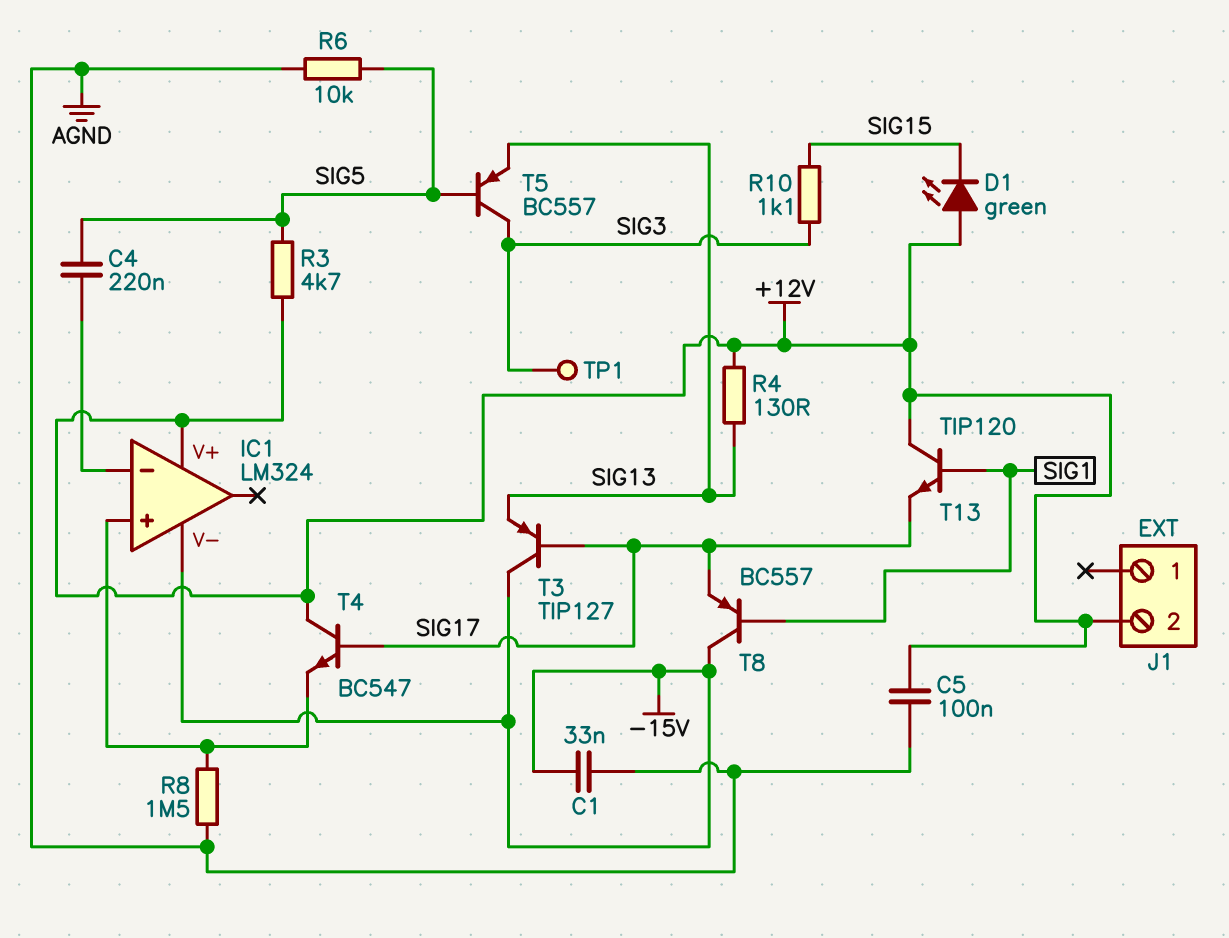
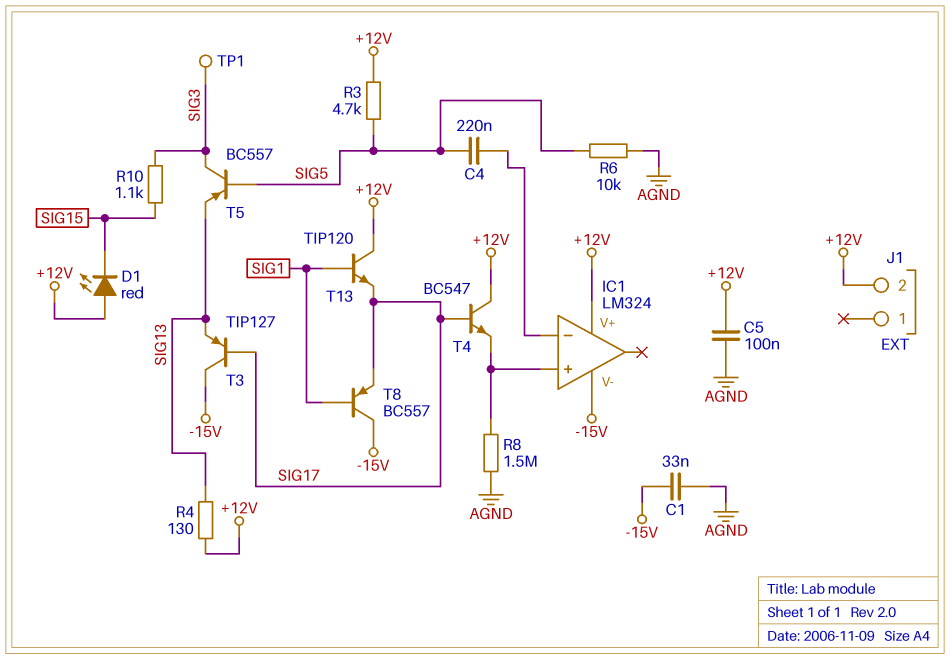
D1: LED green (A +12V, K SIG15) -> LED red (A +12V, K SIG15)

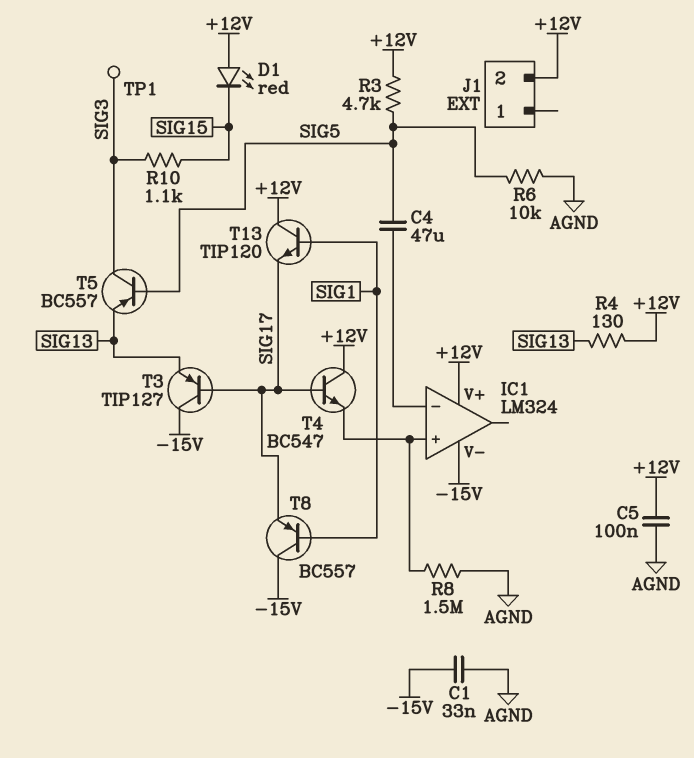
C4: 220nF (IC1/in-, SIG5) -> 47uF (IC1/in-, SIG5)

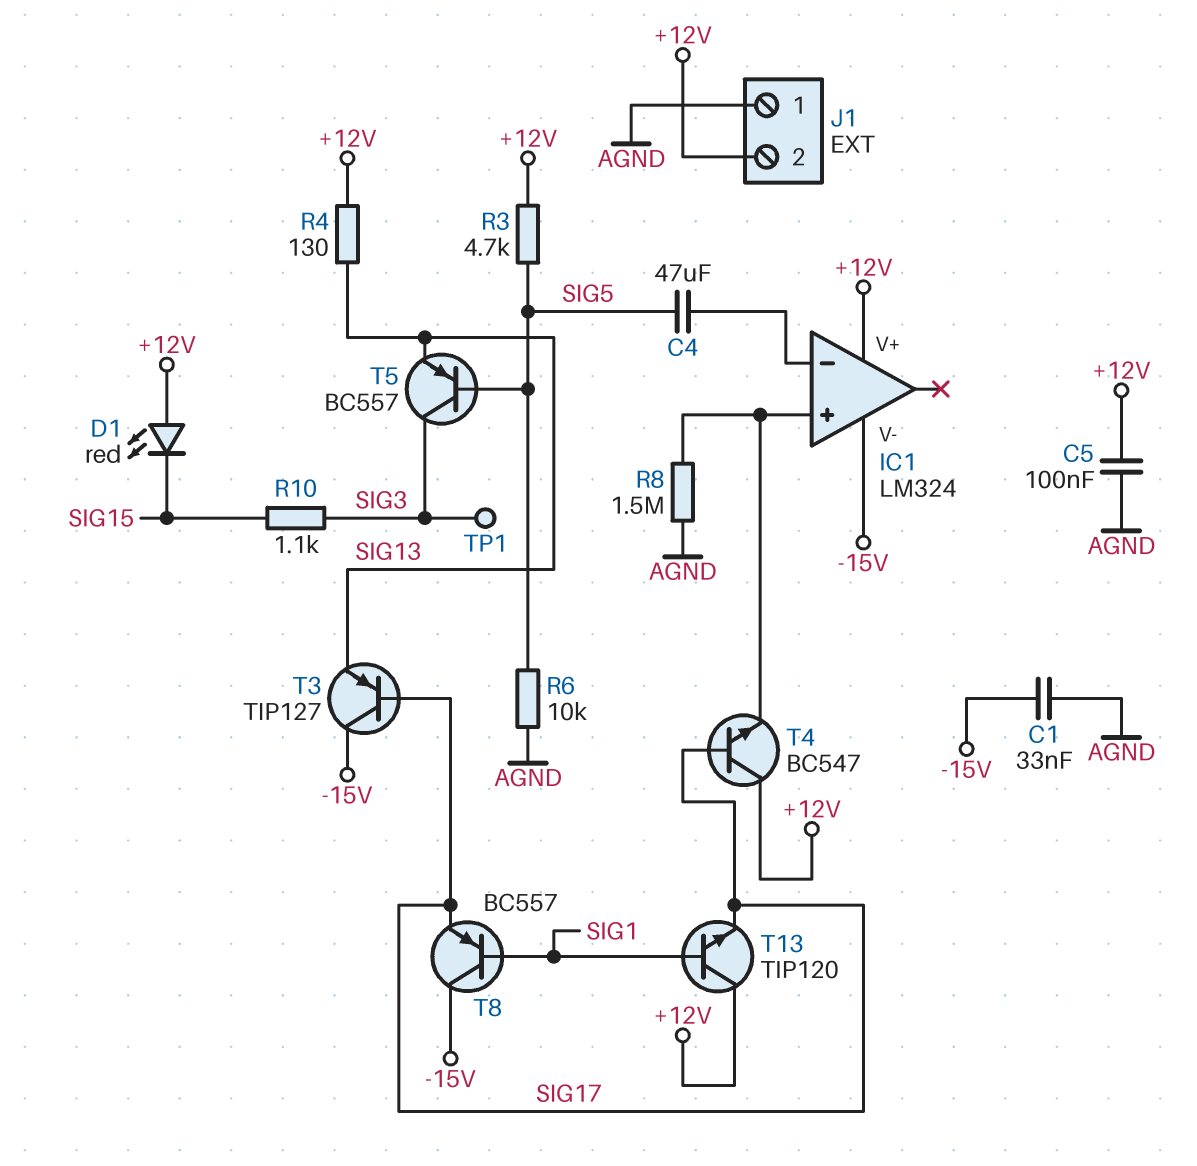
J1 pin 1: none -> AGND

